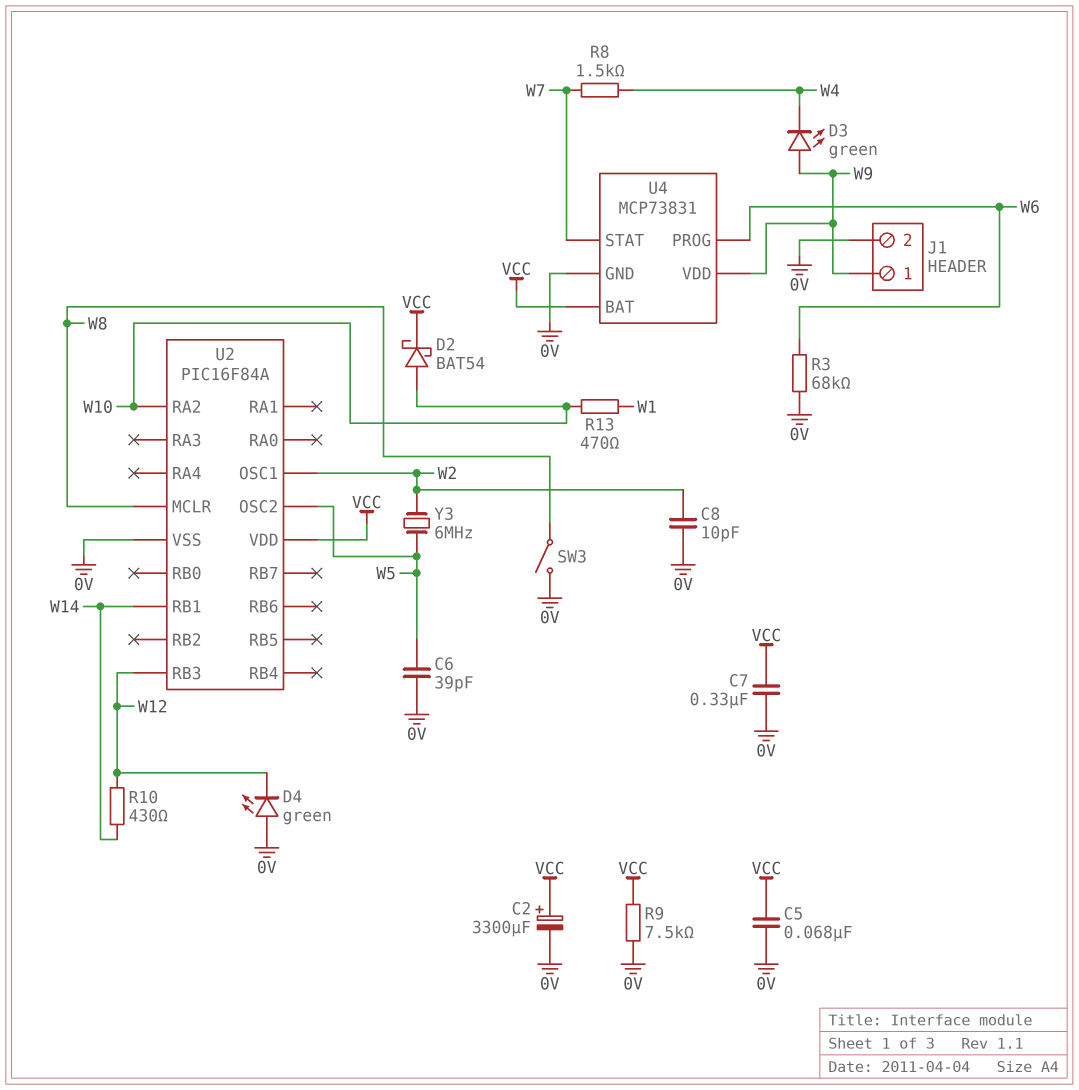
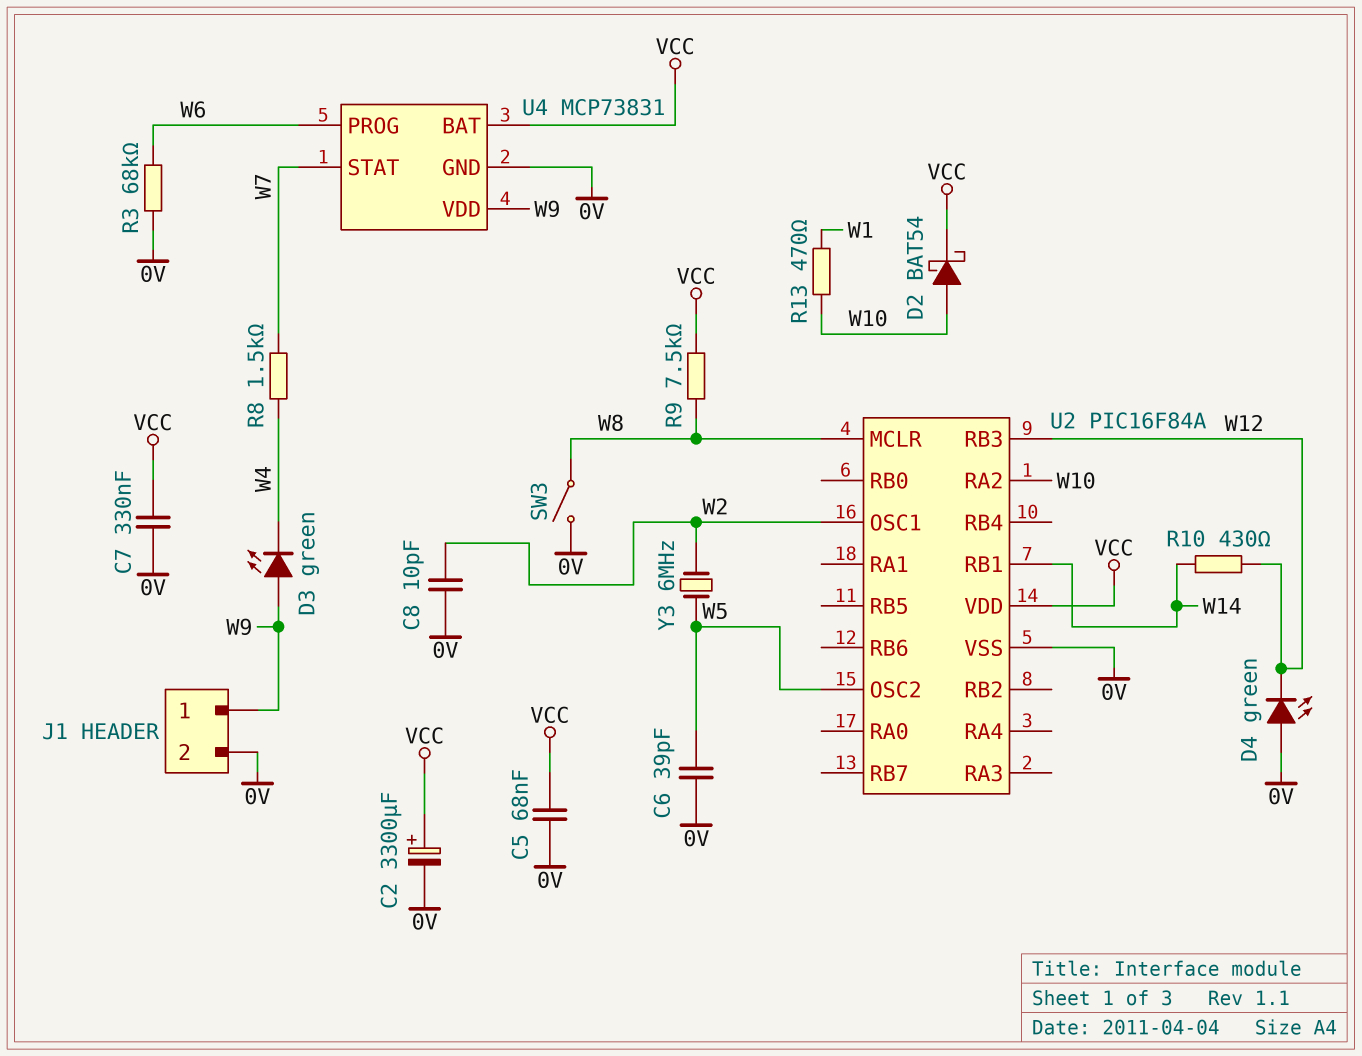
R9: 7.5k (0V, VCC) -> 7.5k (VCC, W8)

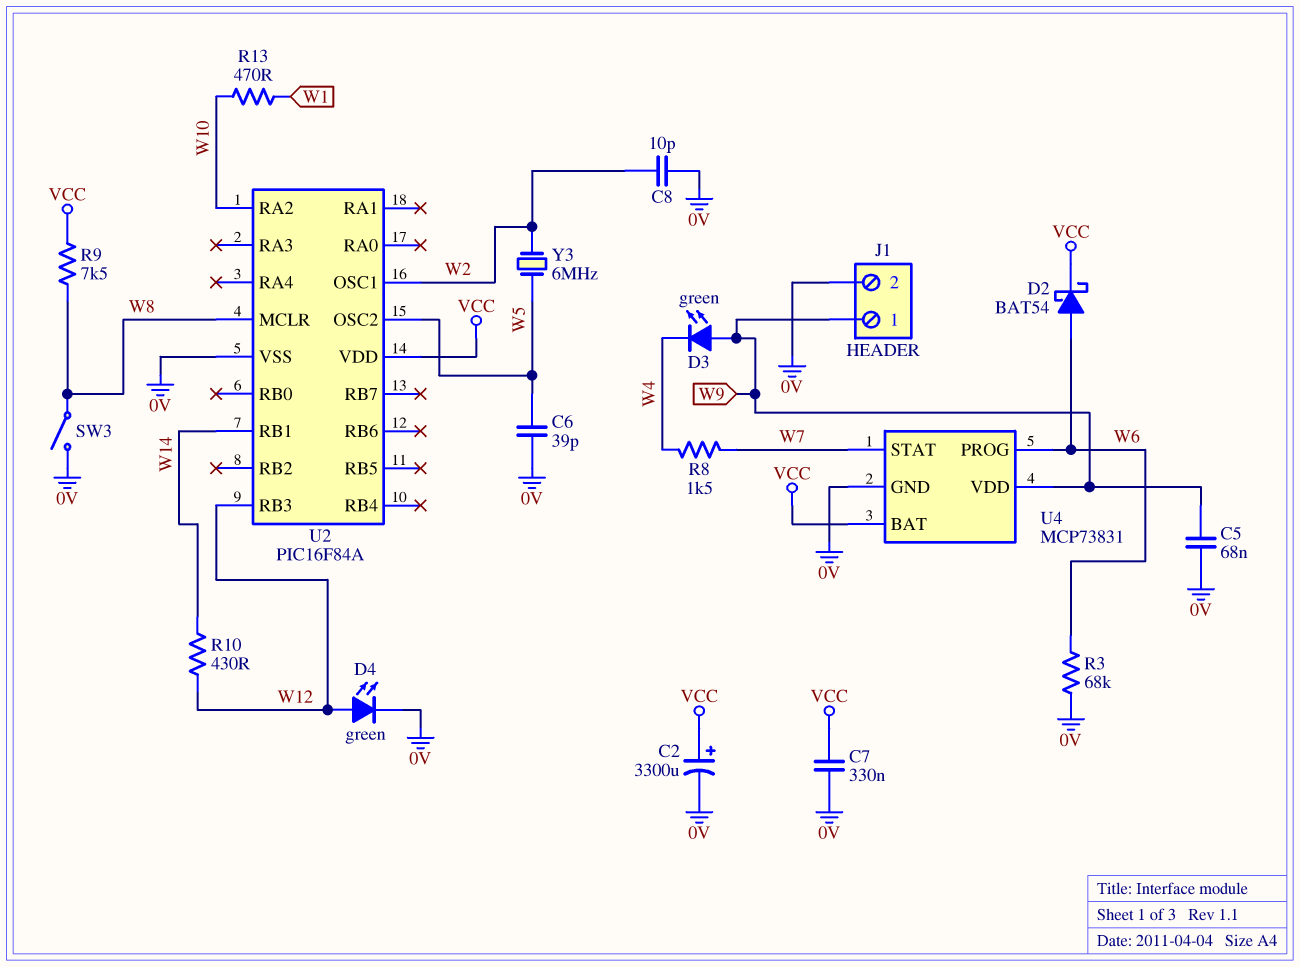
C5: 68nF (0V, VCC) -> 68nF (0V, W9)
D2: schottky BAT54 (A W10, K VCC) -> schottky BAT54 (A W6, K VCC)
D4: LED green (A 0V, K W12) -> LED green (A W12, K 0V)

